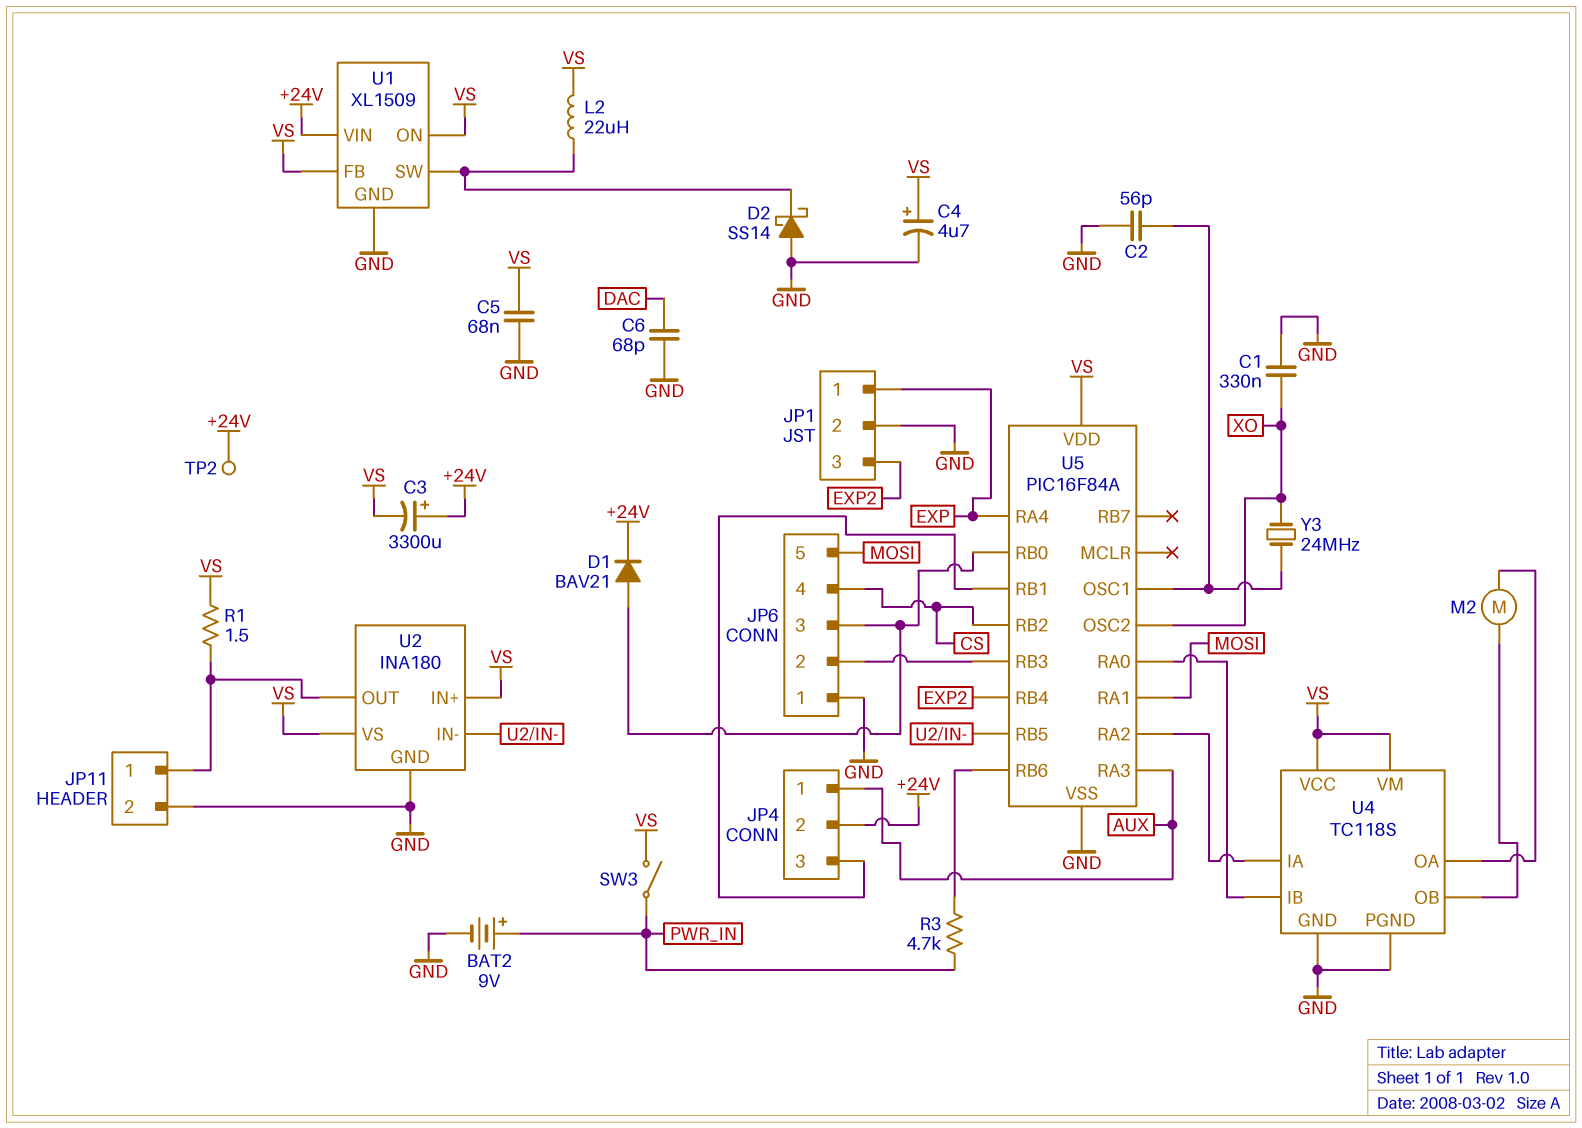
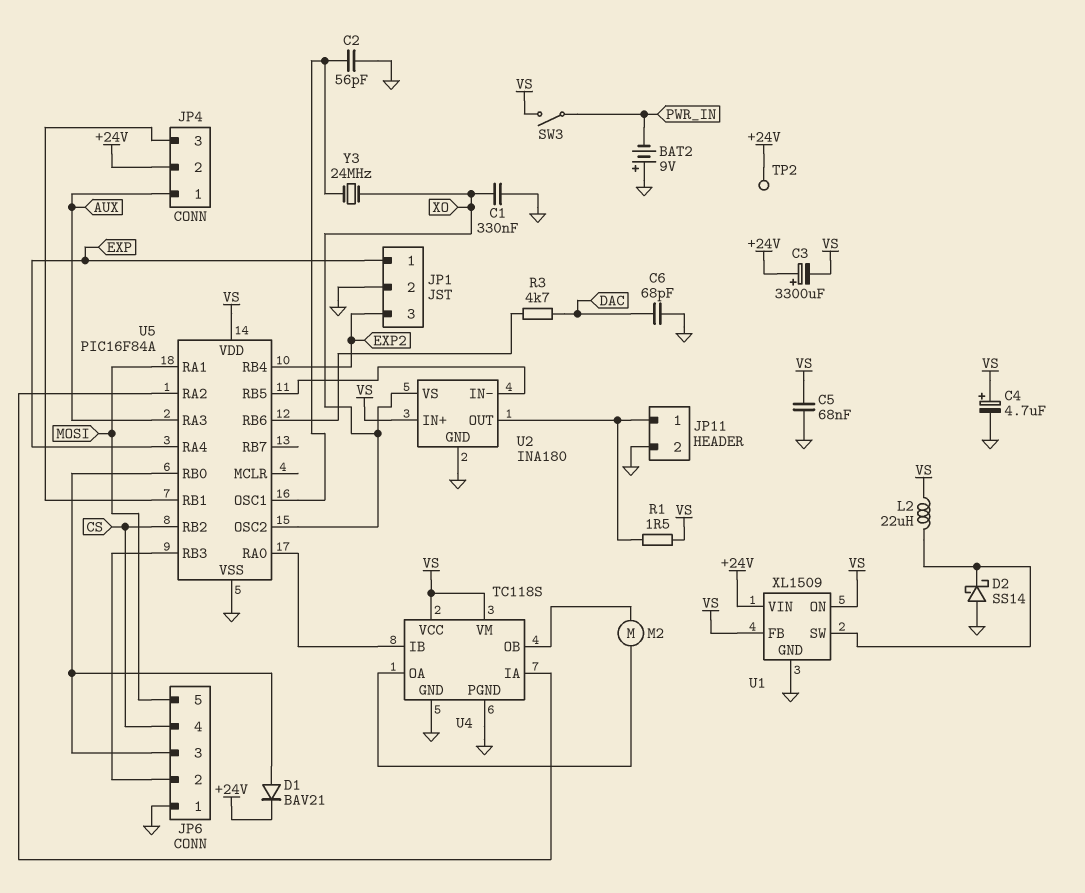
BAT2: 9V (plus PWR_IN, minus GND) -> 9V (plus GND, minus PWR_IN)
R3: 4.7k (PWR_IN, U5/RB6) -> 4.7k (DAC, U5/RB6)
U2 pin VS: VS -> XO

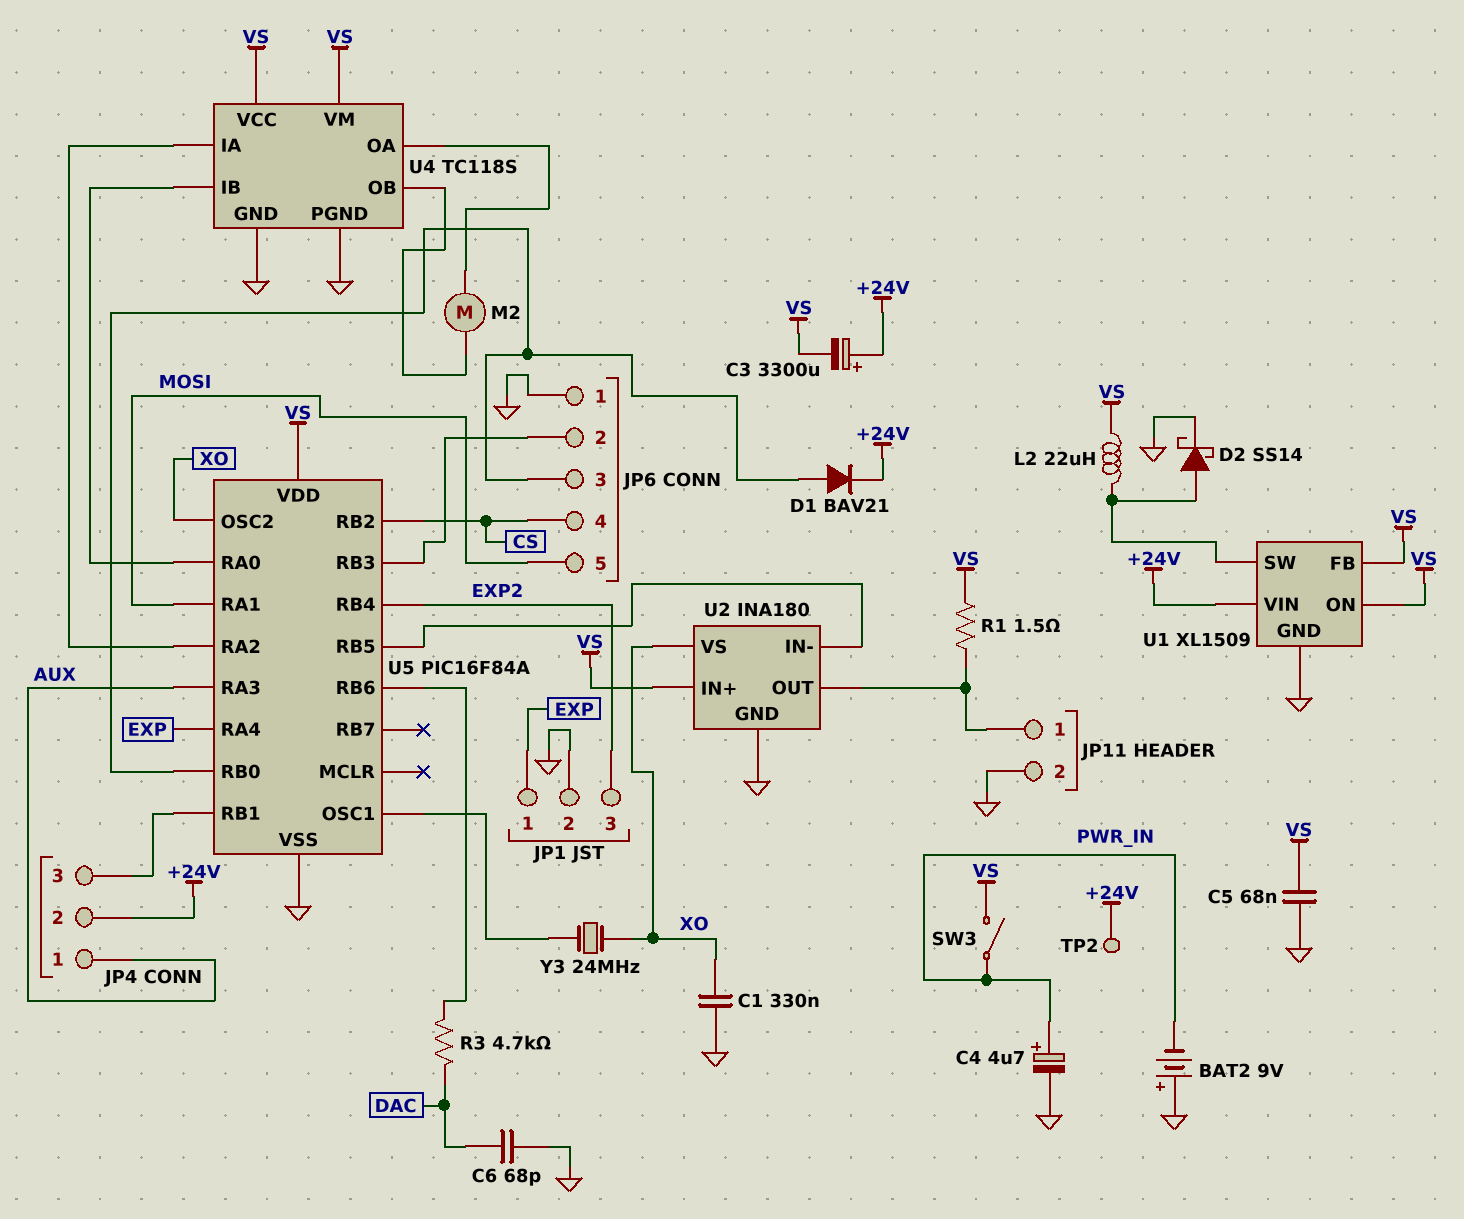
C2: 56pF (GND, U5/OSC1) -> none
C4: 4.7uF (plus VS, minus GND) -> 4.7uF (plus PWR_IN, minus GND)
D2: schottky SS14 (A GND, K U1/SW) -> schottky SS14 (A U1/SW, K GND)

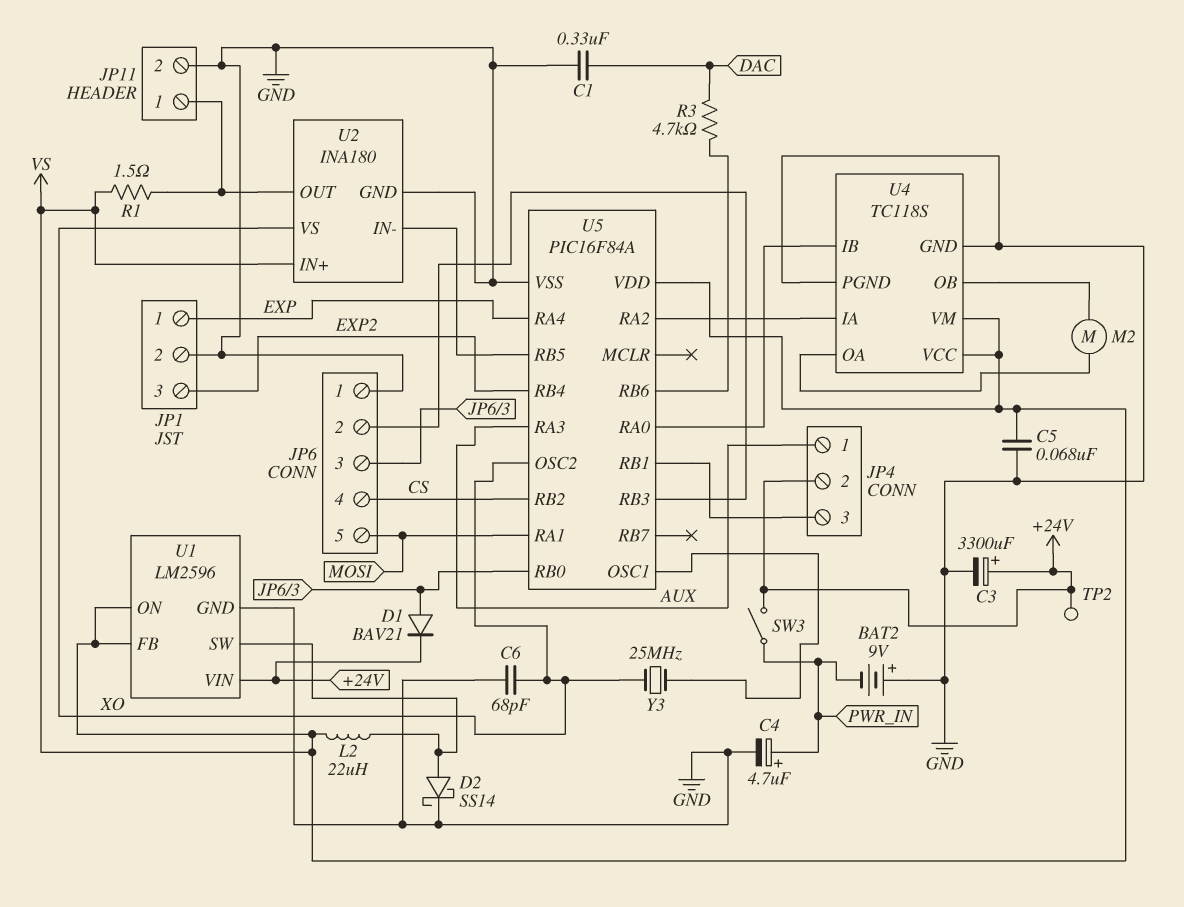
C1: 330nF (GND, XO) -> 330nF (DAC, GND)
C3: 3300uF (plus +24V, minus VS) -> 3300uF (plus +24V, minus GND)
C6: 68pF (DAC, GND) -> 68pF (GND, XO)
SW3: switch (PWR_IN, VS) -> switch (+24V, PWR_IN)
U1: XL1509 -> LM2596
Y3: 24MHz (U5/OSC1, XO) -> 25MHz (U5/OSC1, XO)

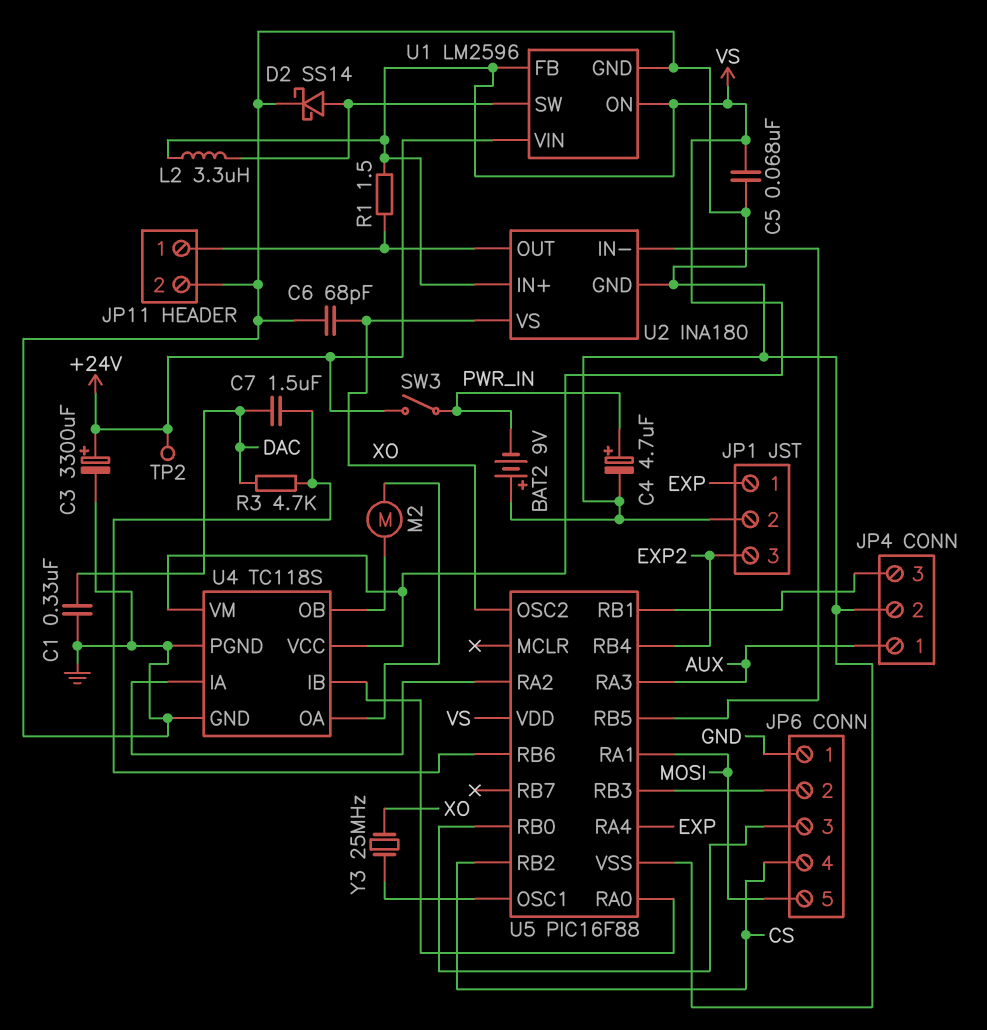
C7: none -> 1.5uF (DAC, U5/RB6)
D1: diode BAV21 (A JP6/3, K +24V) -> none
JP4 pin 2: +24V -> GND
L2: 22uH (U1/SW, VS) -> 3.3uH (U1/SW, VS)
U5: PIC16F84A -> PIC16F88

